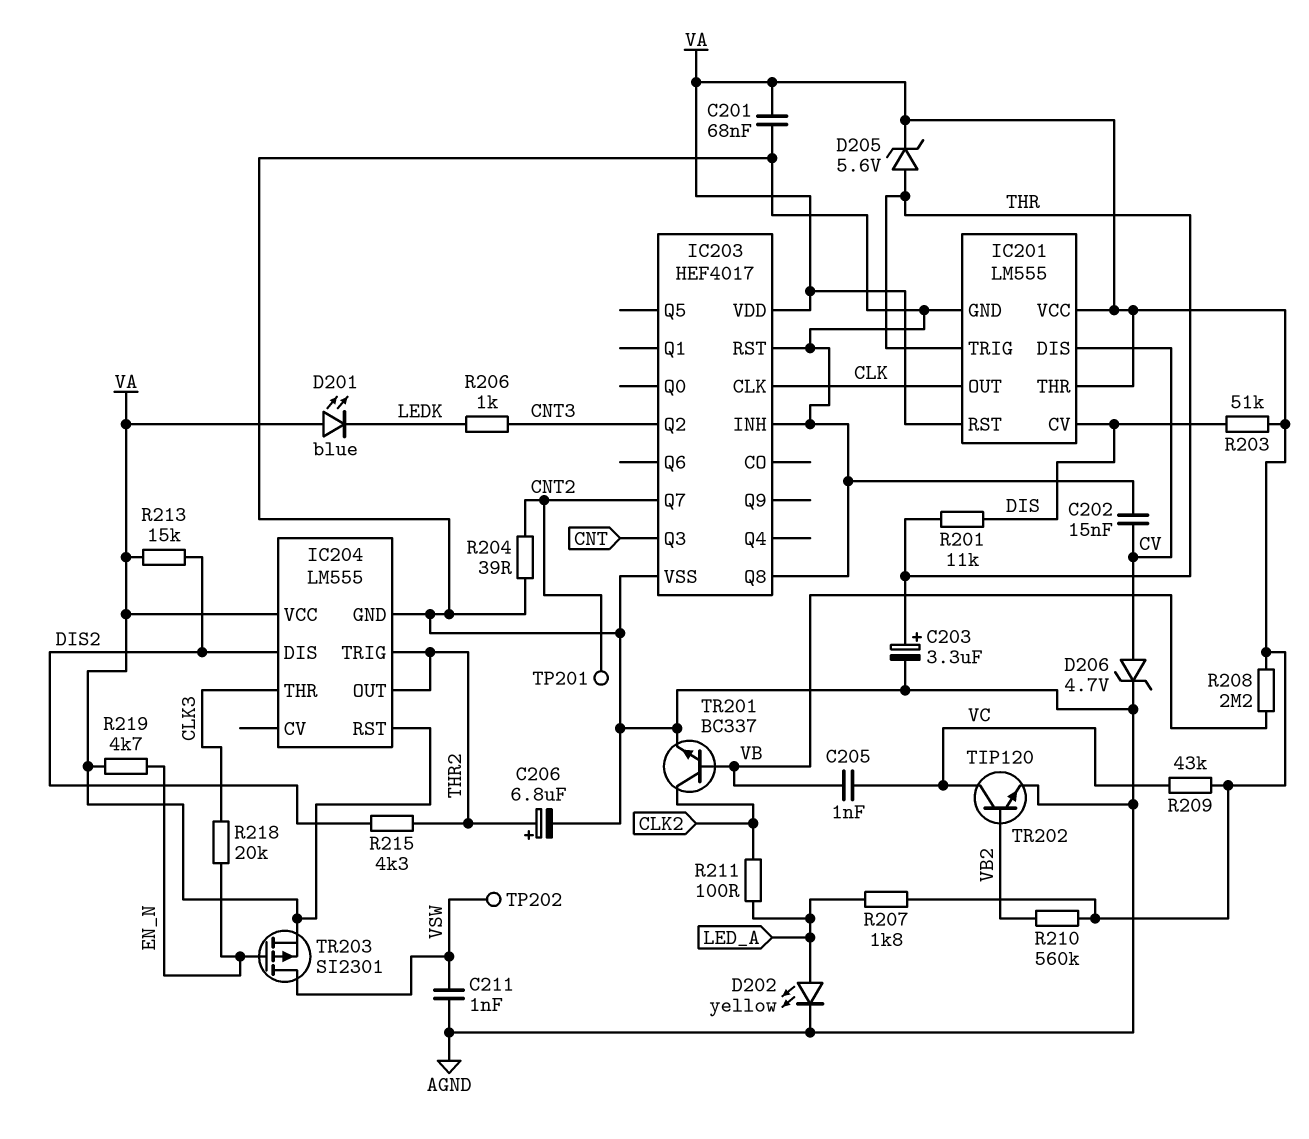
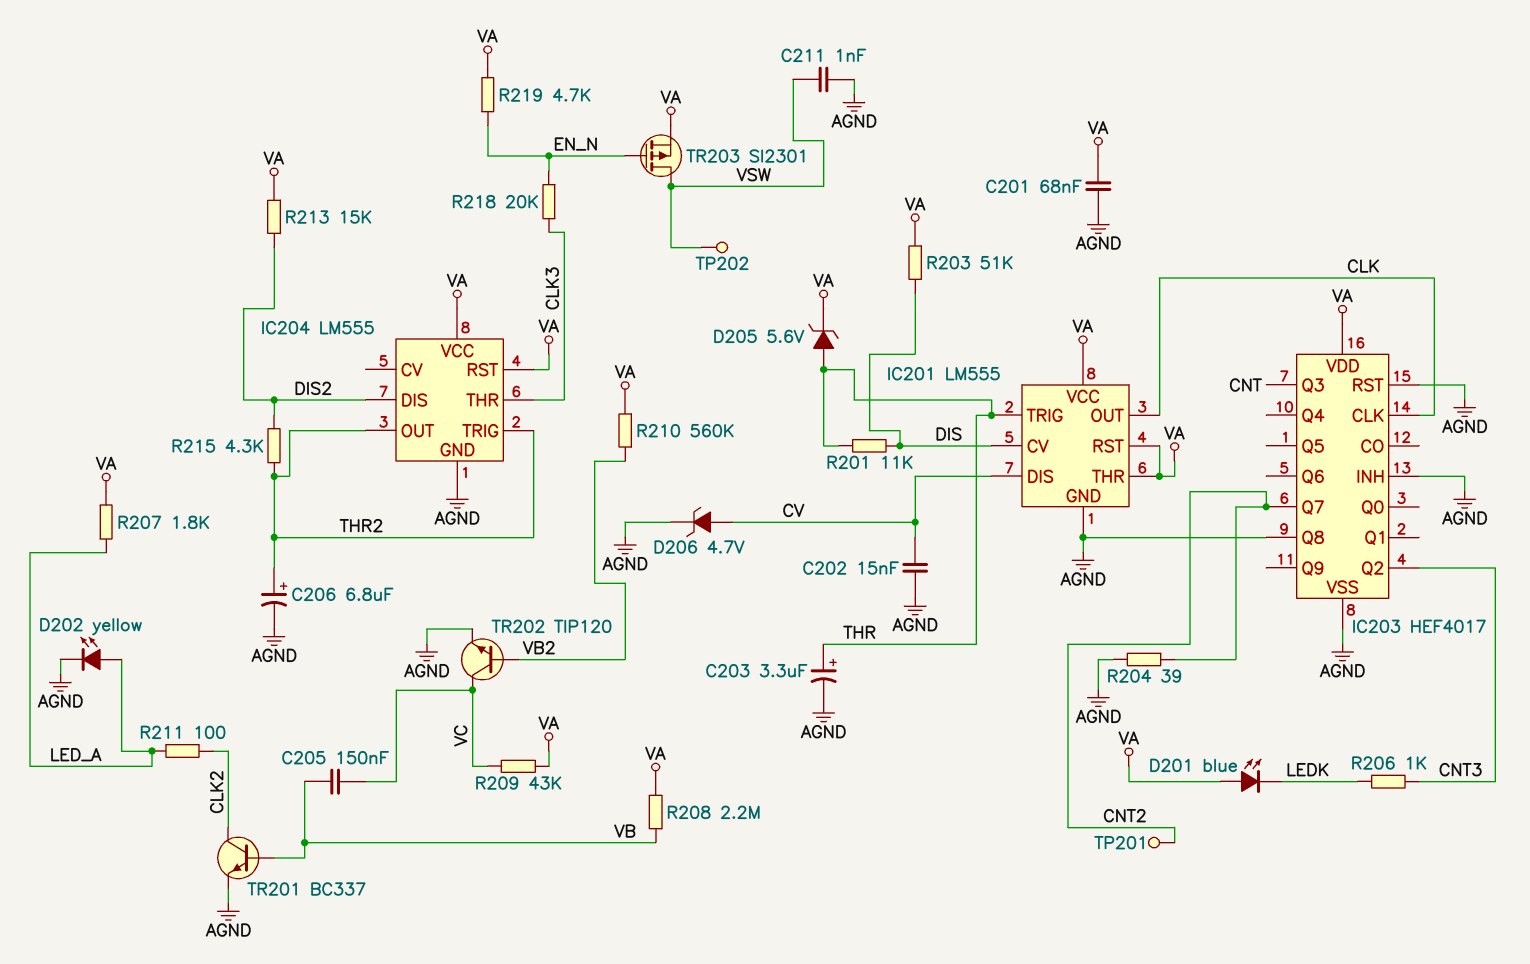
C205: 1nF (VB, VC) -> 150nF (VB, VC)

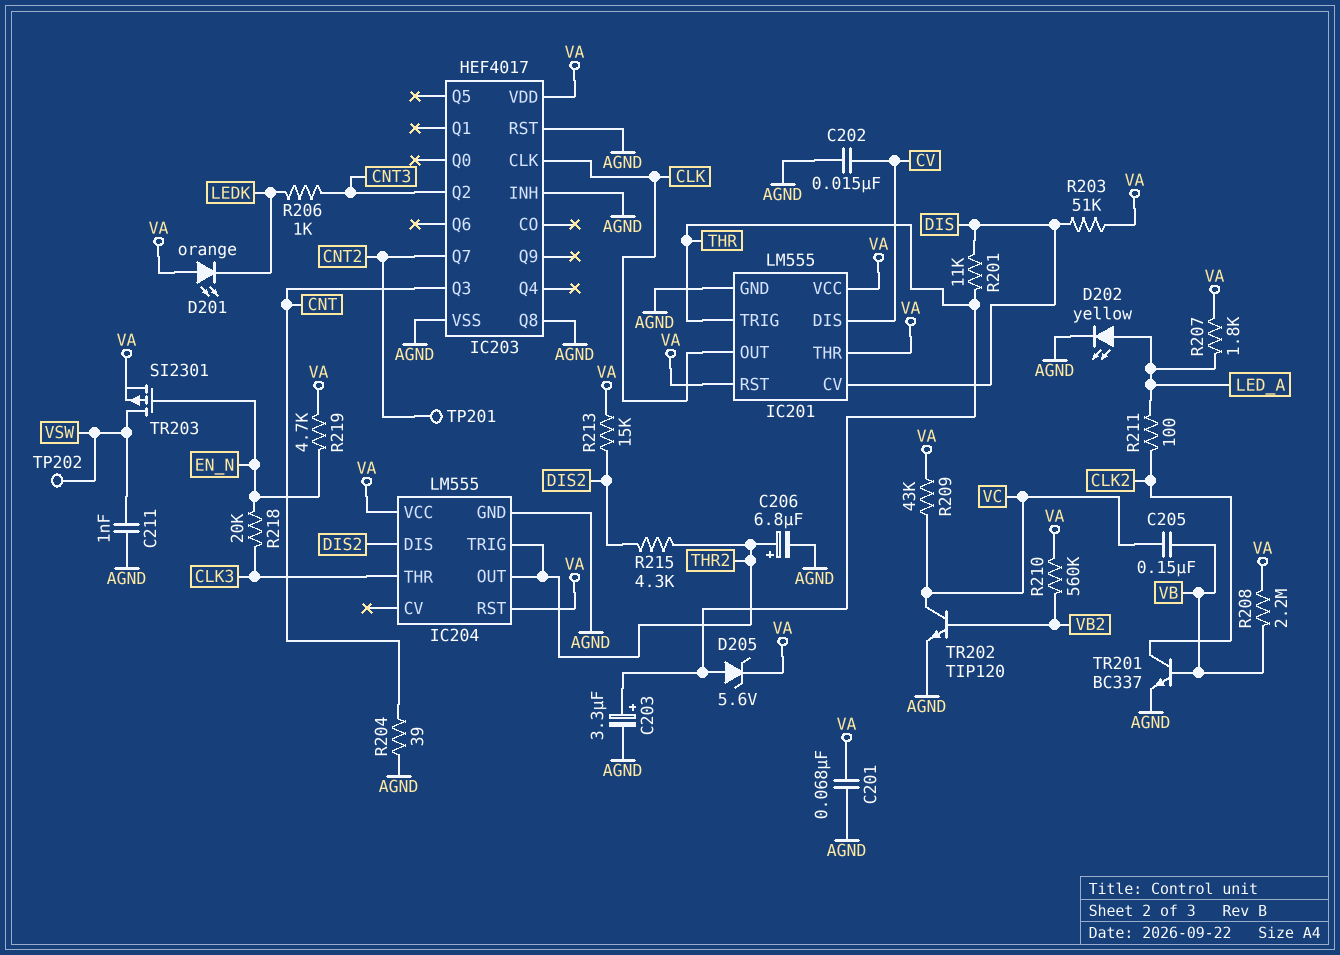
D201: LED blue (A VA, K LEDK) -> LED orange (A VA, K LEDK)
D206: zener 4.7V (A CV, K AGND) -> none
R204: 39 (AGND, CNT2) -> 39 (AGND, CNT)

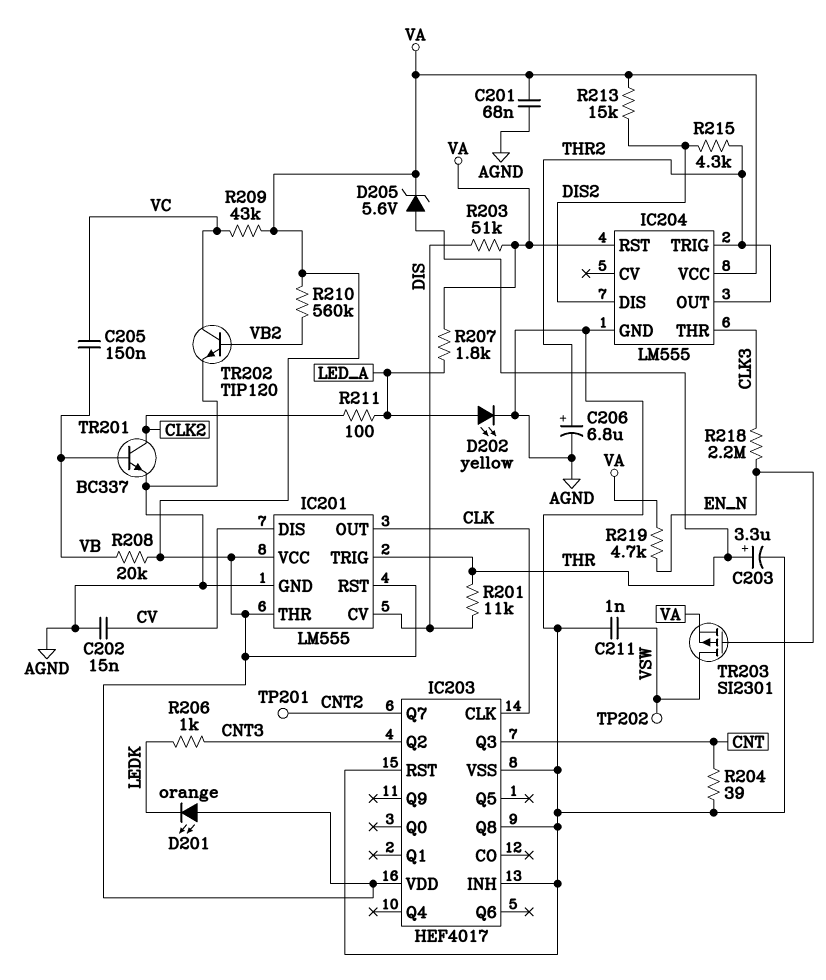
R208: 2.2M (VA, VB) -> 20k (VA, VB)
R218: 20k (CLK3, EN_N) -> 2.2M (CLK3, EN_N)

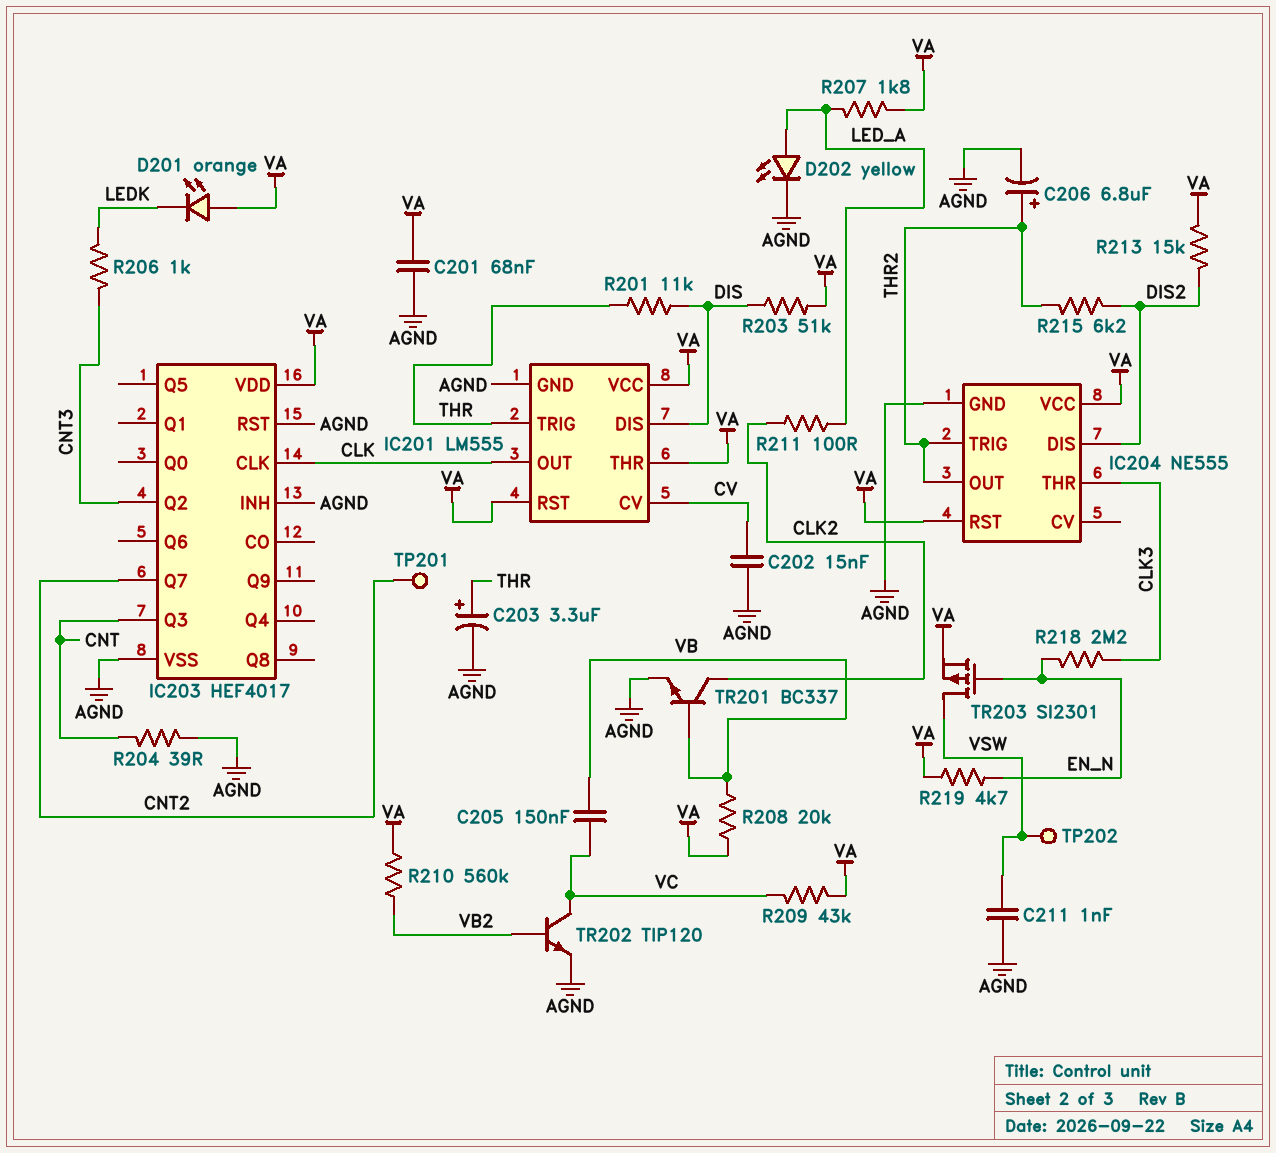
D205: zener 5.6V (A THR, K VA) -> none
IC201 pin CV: DIS -> CV
IC201 pin DIS: CV -> DIS
IC203 pin Q8: AGND -> none
IC204: LM555 -> NE555
R215: 4.3k (DIS2, THR2) -> 6.2k (DIS2, THR2)

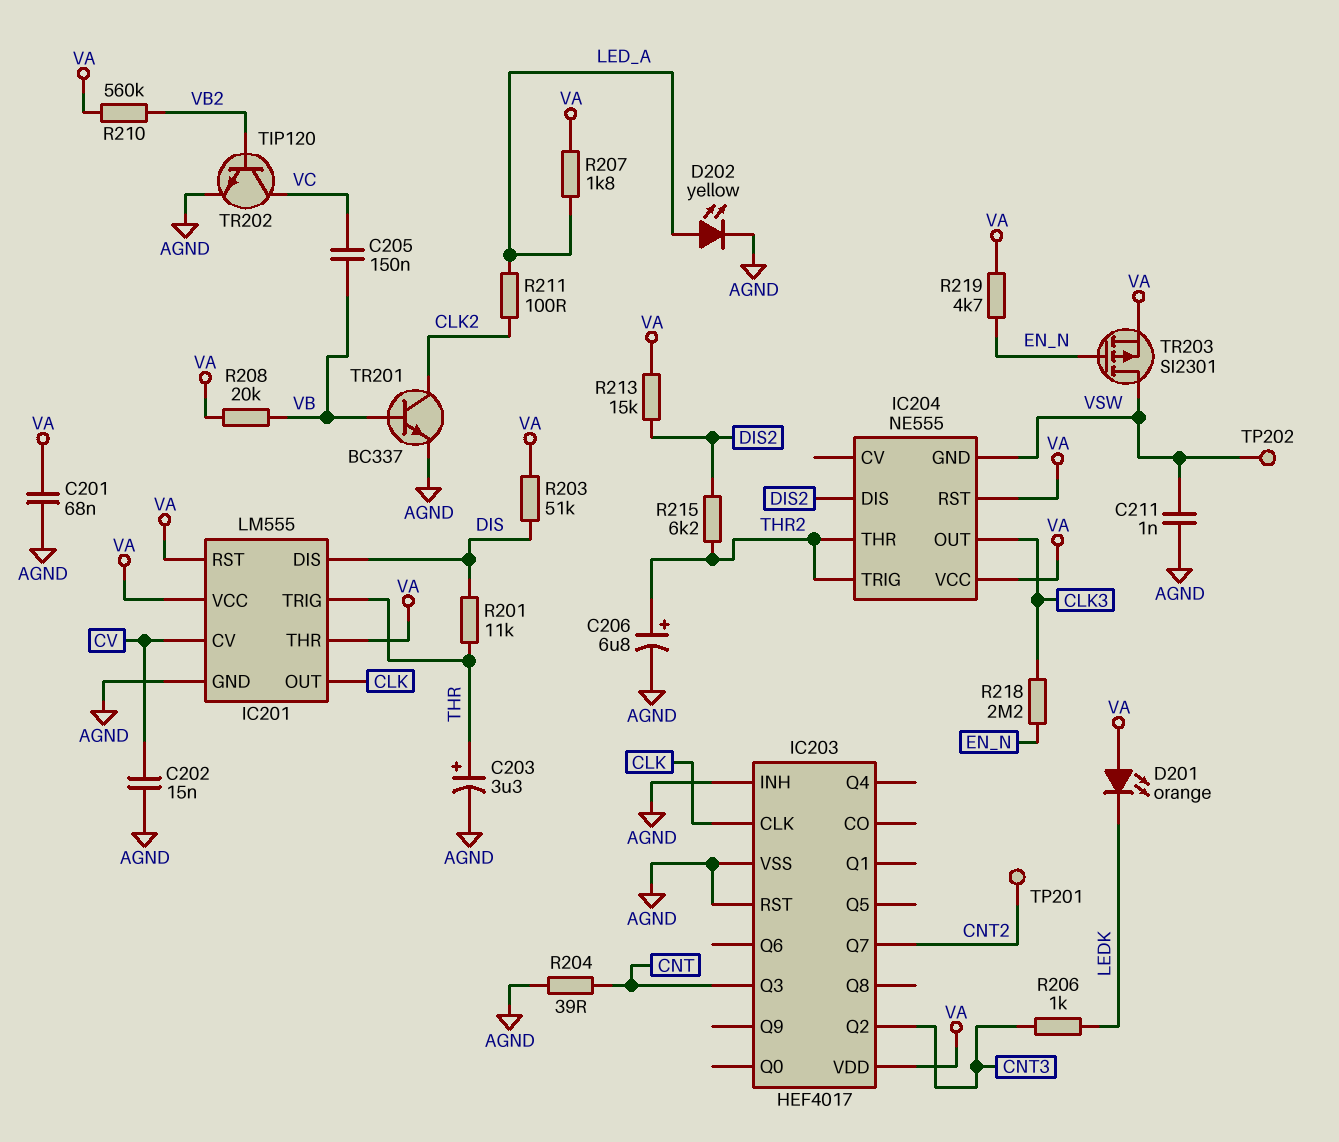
IC204 pin GND: AGND -> VSW
IC204 pin OUT: THR2 -> CLK3
IC204 pin THR: CLK3 -> THR2
R209: 43k (VA, VC) -> none

